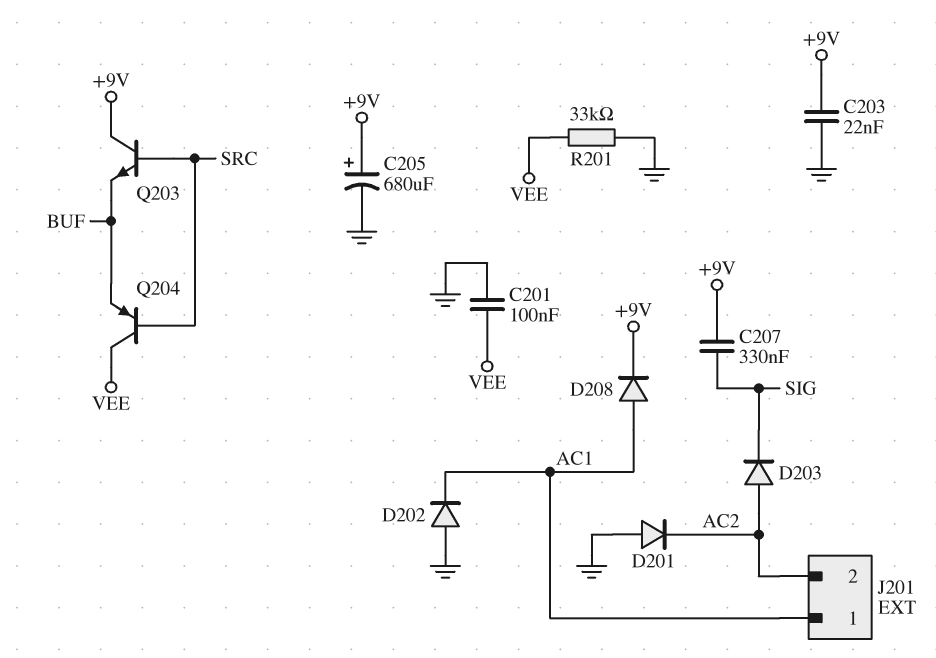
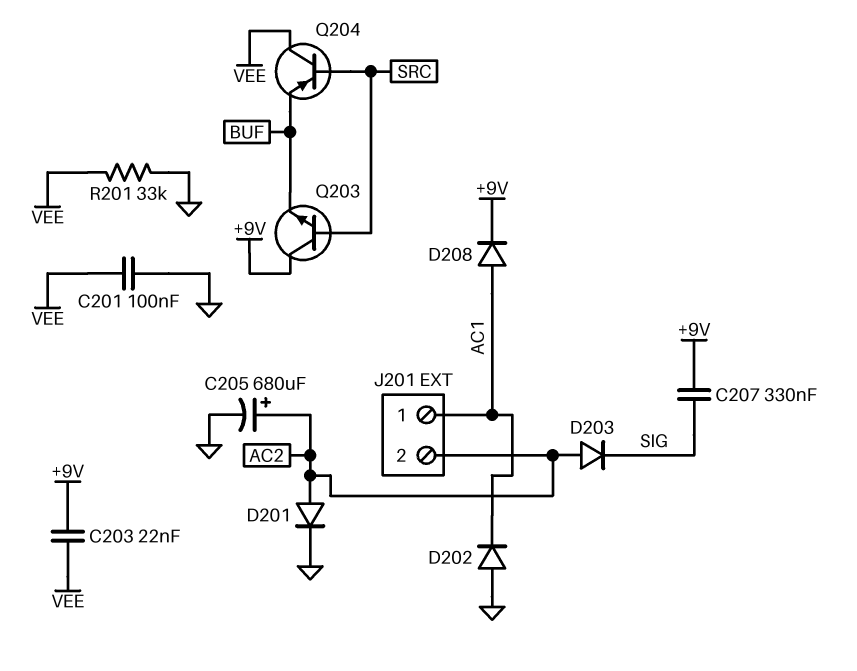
C203: 22nF (+9V, GND) -> 22nF (+9V, VEE)
C205: 680uF (plus +9V, minus GND) -> 680uF (plus AC2, minus GND)
D201: diode (A GND, K AC2) -> diode (A AC2, K GND)

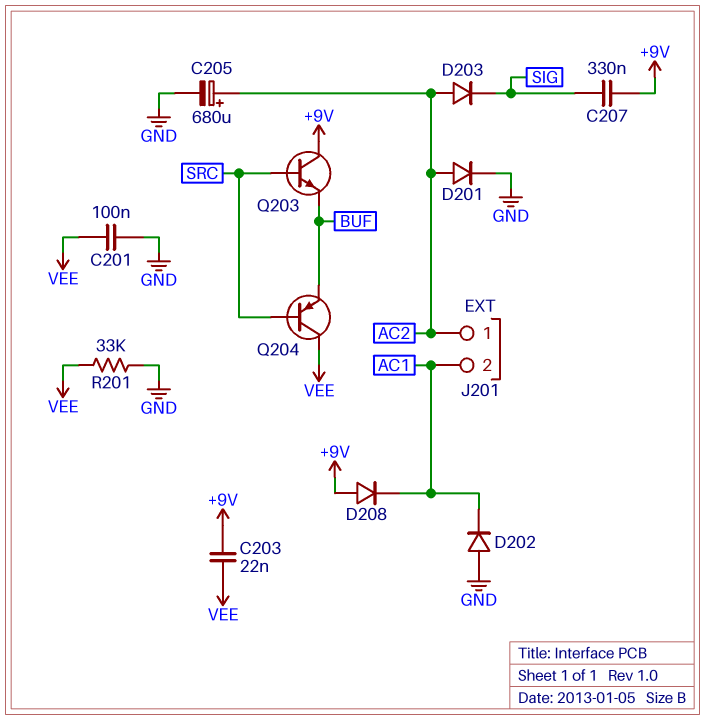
D208: diode (A AC1, K +9V) -> diode (A +9V, K AC1)
J201 pin 1: AC1 -> AC2
J201 pin 2: AC2 -> AC1

